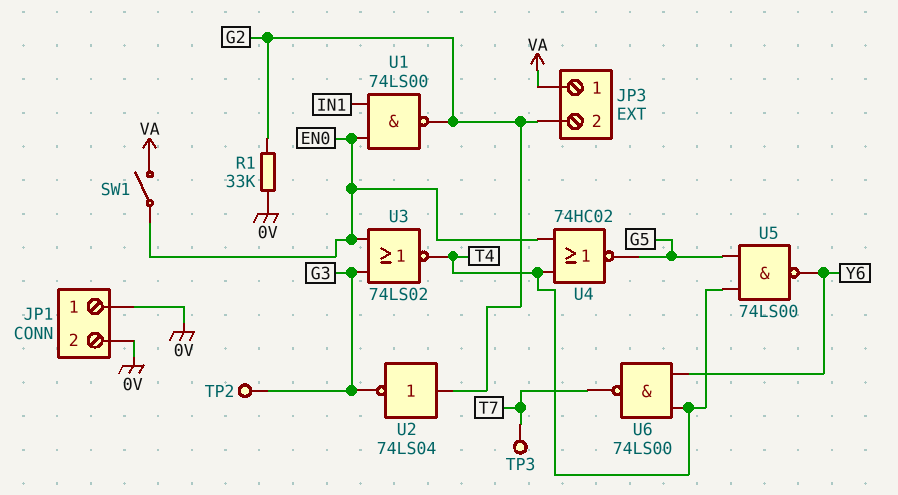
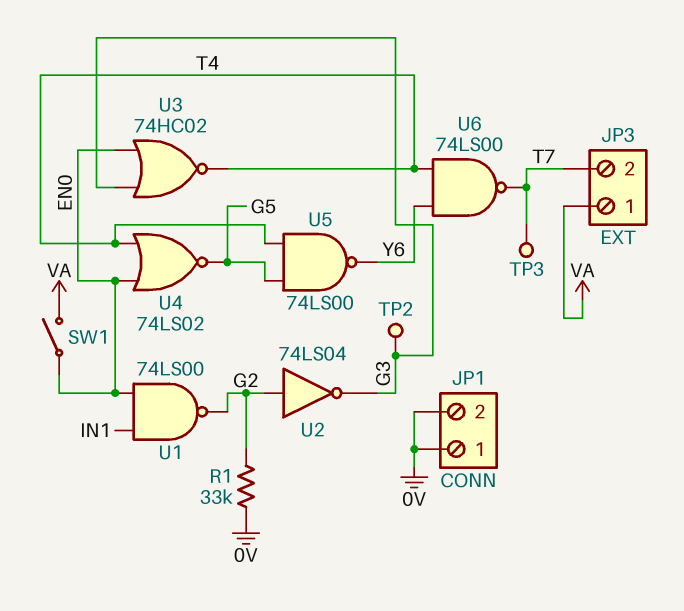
JP3 pin 2: G2 -> T7
U3: NOR 74LS02 (in EN0, in G3, out T4) -> NOR 74HC02 (in EN0, in G3, out T4)
U4: NOR 74HC02 (in EN0, in T4, out G5) -> NOR 74LS02 (in EN0, in T4, out G5)

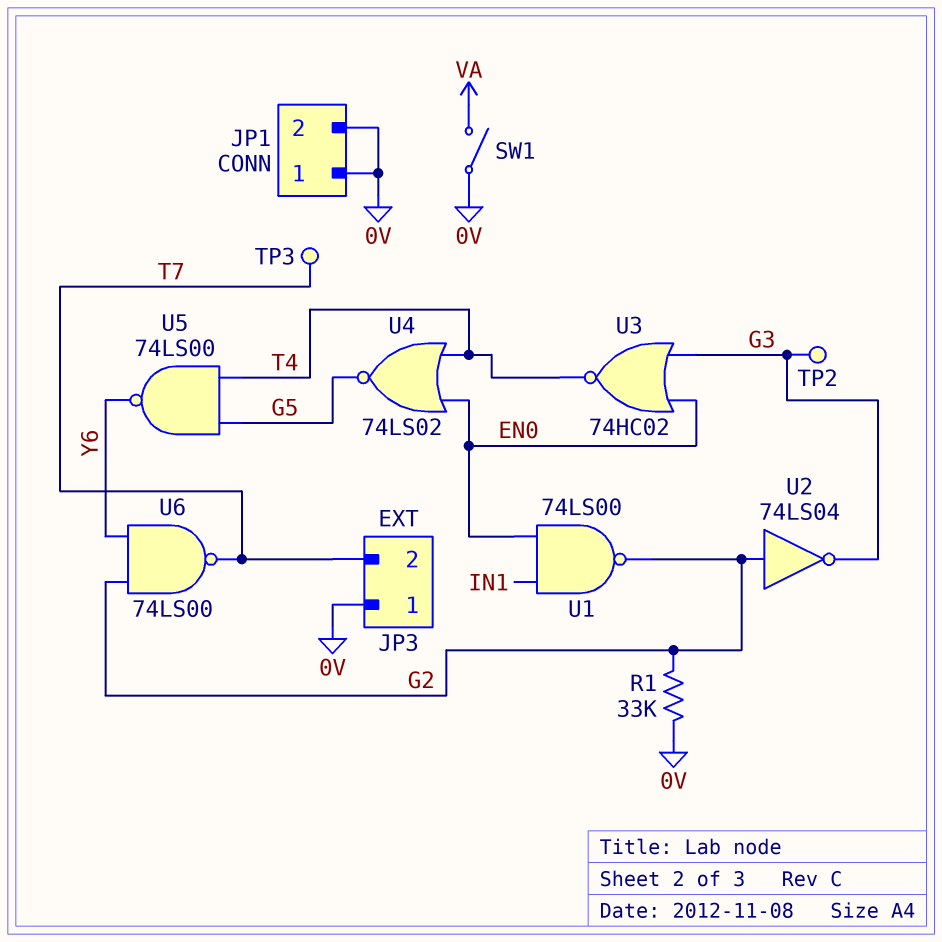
JP3 pin 1: VA -> 0V
SW1: switch (EN0, VA) -> switch (0V, VA)
U6: NAND 74LS00 (in T4, in Y6, out T7) -> NAND 74LS00 (in G2, in Y6, out T7)

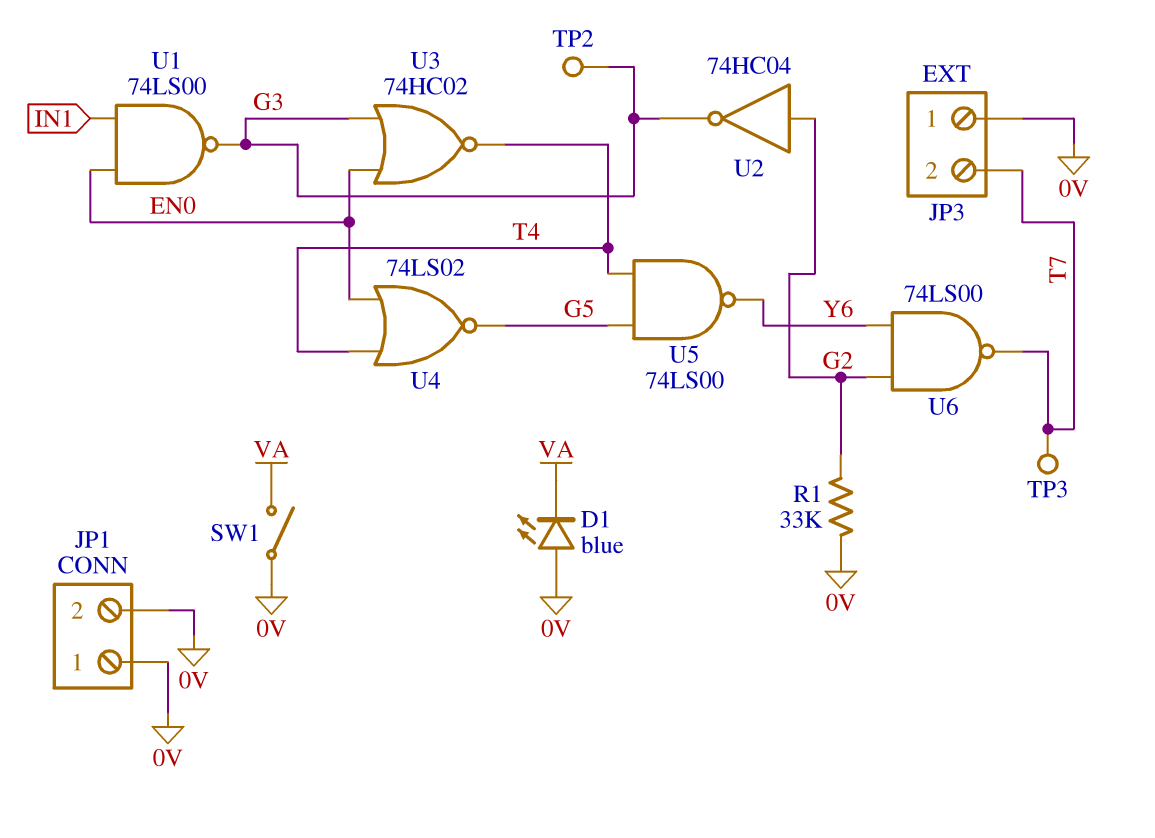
D1: none -> LED blue (A 0V, K VA)
U1: NAND 74LS00 (in EN0, in IN1, out G2) -> NAND 74LS00 (in EN0, in IN1, out G3)
U2: NOT 74LS04 (in G2, out G3) -> NOT 74HC04 (in G2, out G3)

